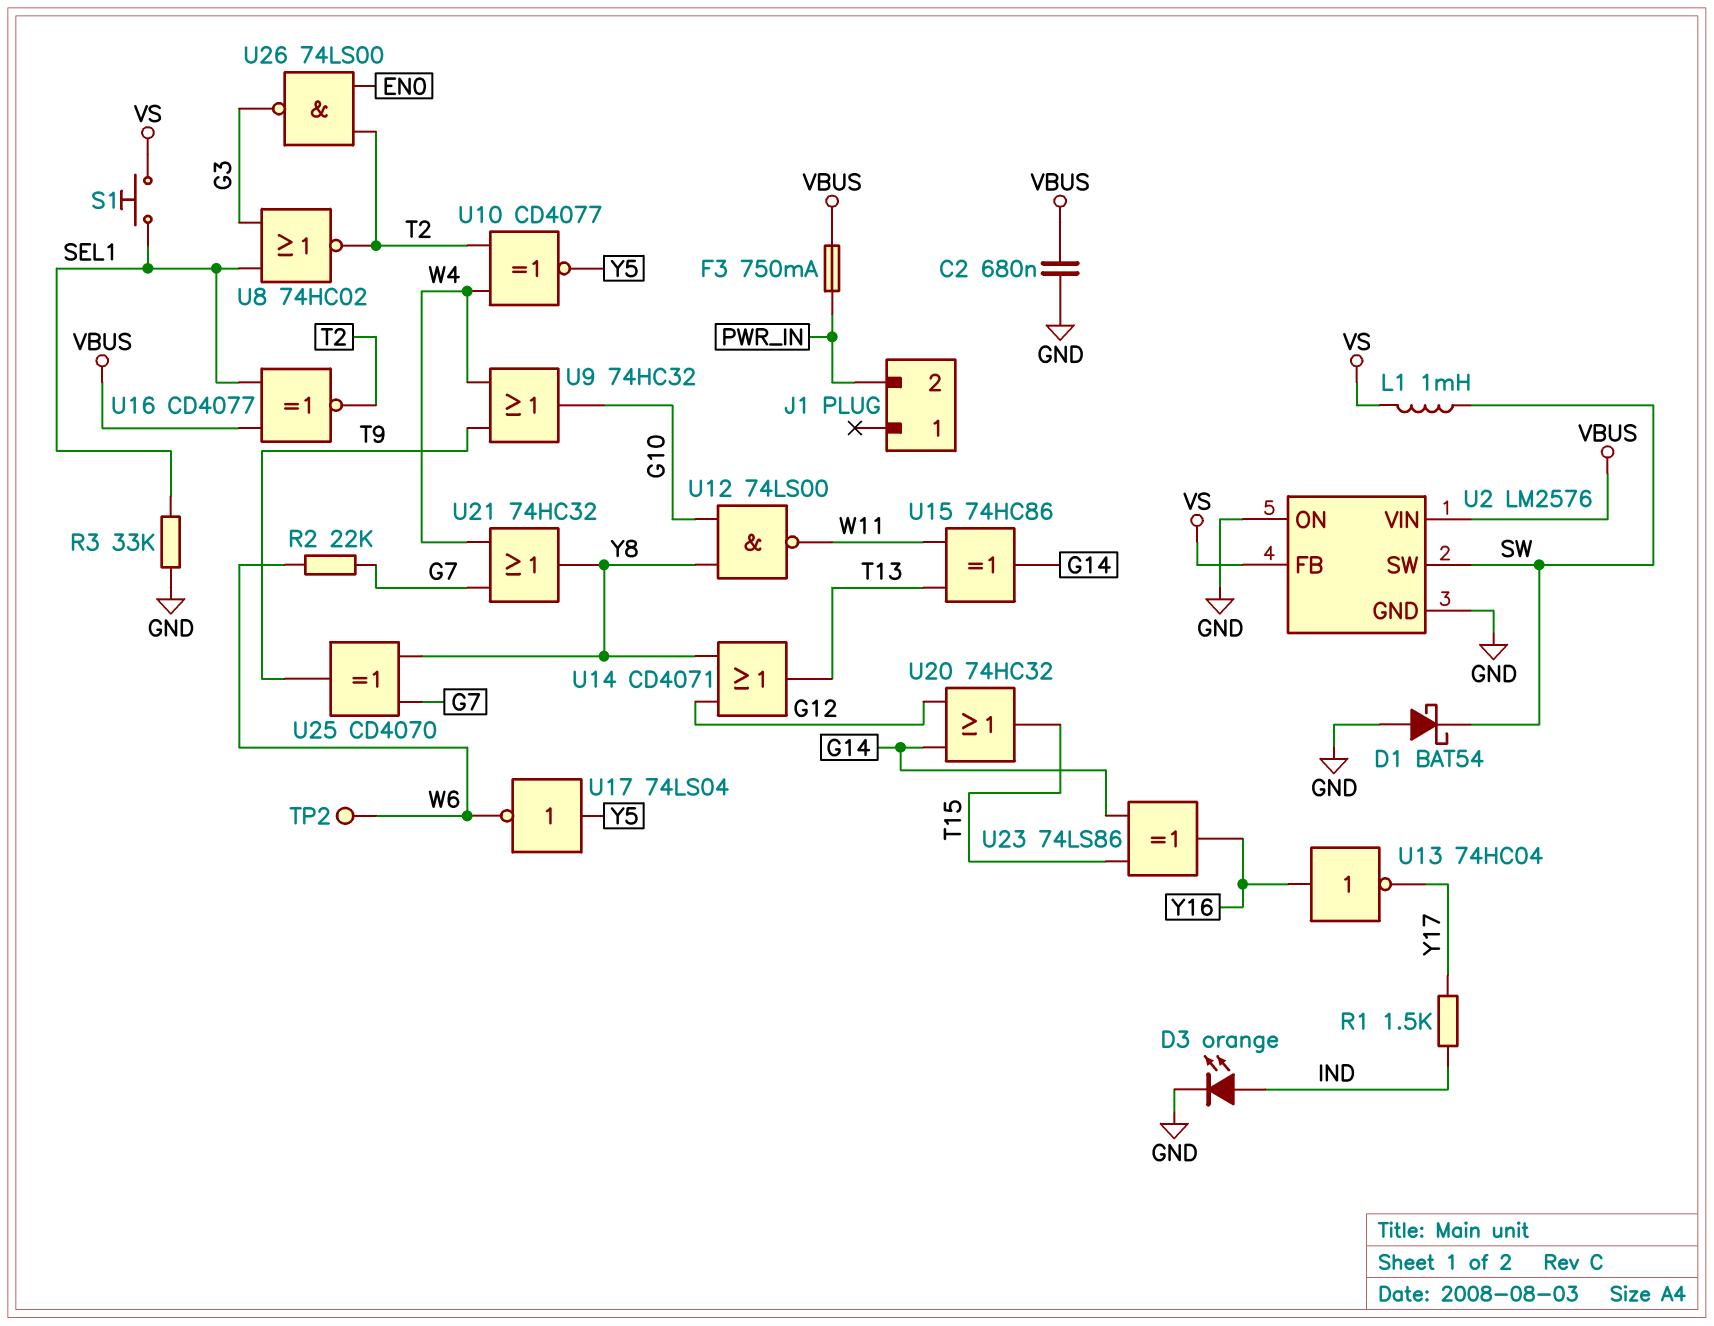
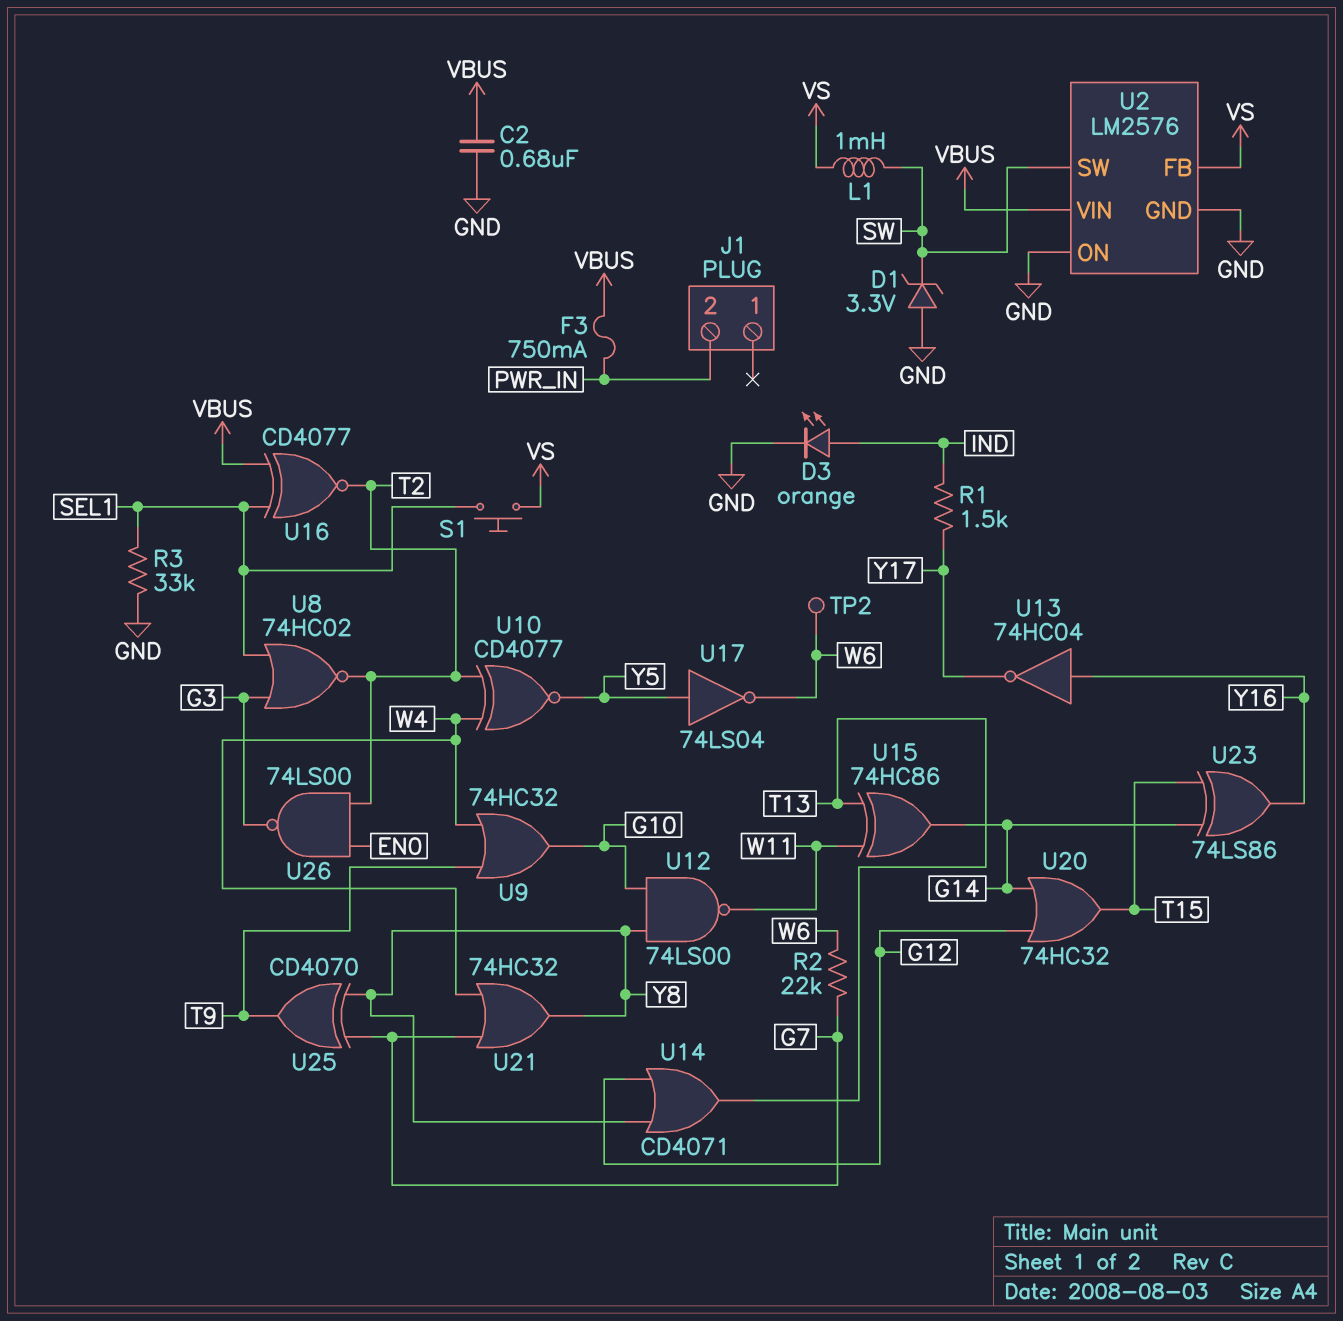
D1: schottky BAT54 (A GND, K SW) -> zener 3.3V (A GND, K SW)

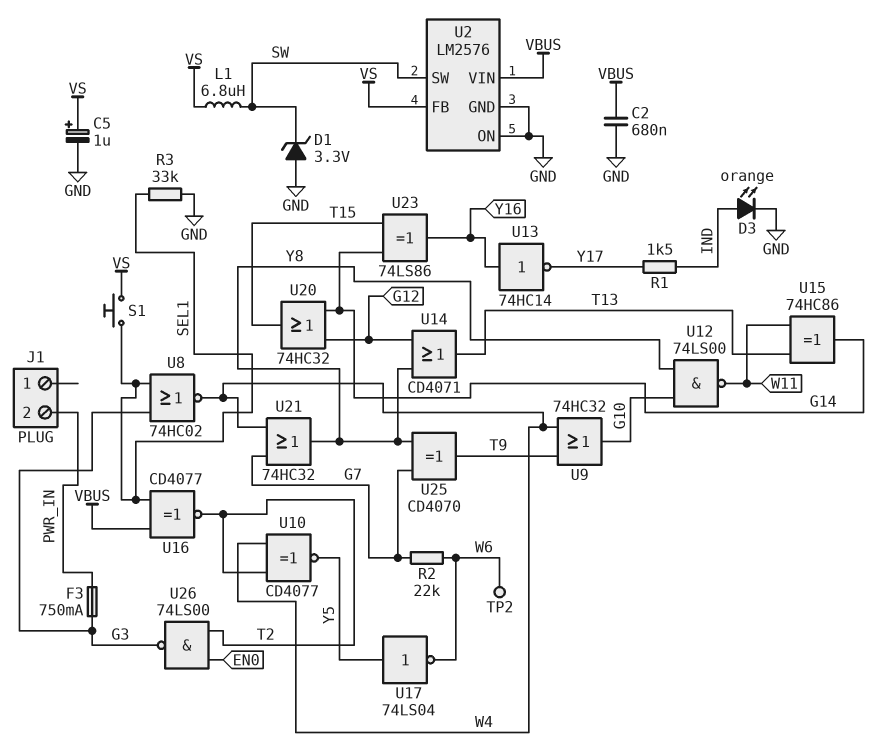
C5: none -> 1uF (plus VS, minus GND)
F3: 750mA (PWR_IN, VBUS) -> 750mA (G3, PWR_IN)
L1: 1mH (SW, VS) -> 6.8uH (SW, VS)
U8: NOR 74HC02 (in G3, in SEL1, out T2) -> NOR 74HC02 (in G3, in SEL1, out W4)
U13: NOT 74HC04 (in Y16, out Y17) -> NOT 74HC14 (in Y16, out Y17)

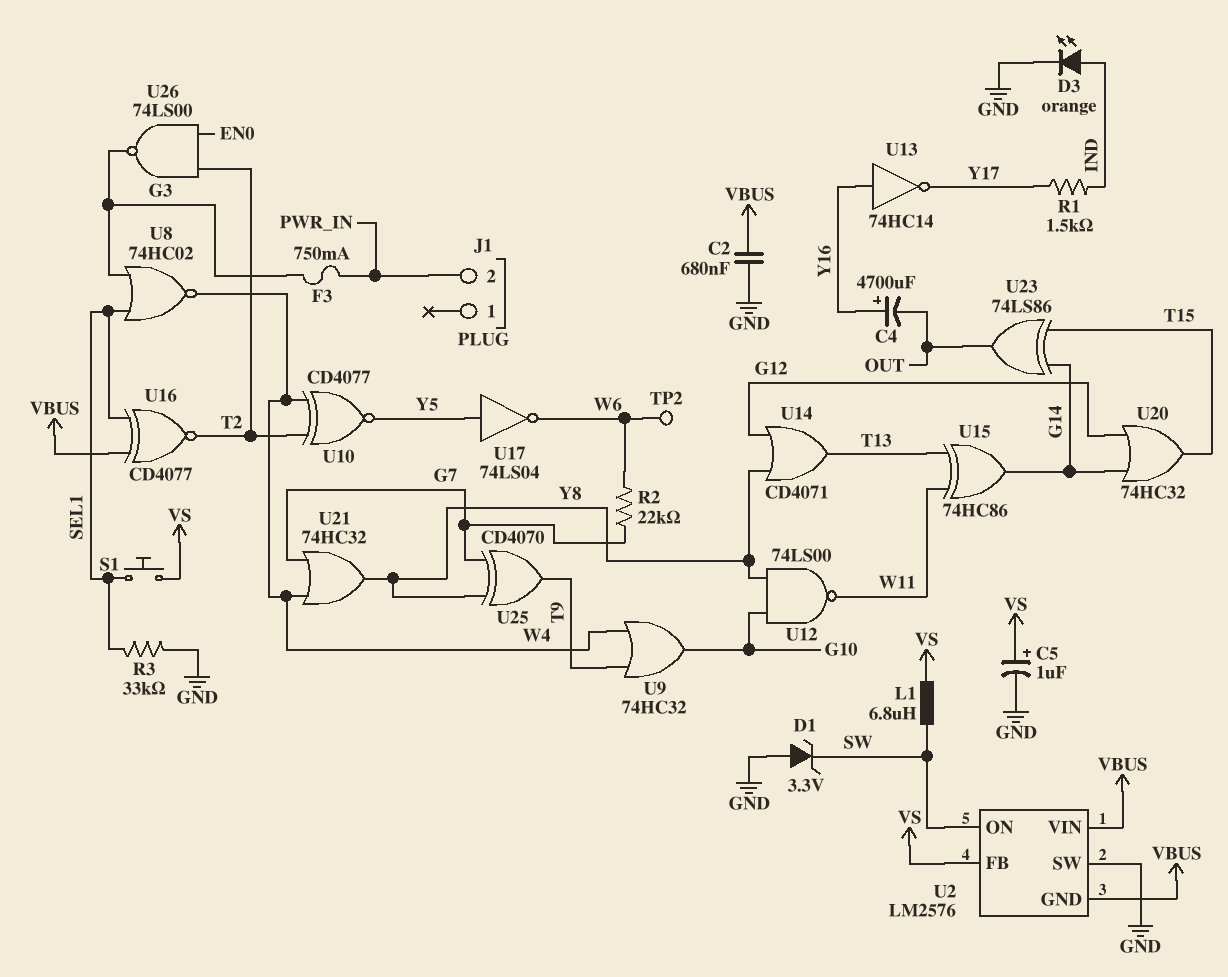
C4: none -> 4700uF (plus Y16, minus OUT)
U2 pin GND: GND -> VBUS
U2 pin ON: GND -> SW
U2 pin SW: SW -> GND
U23: XOR 74LS86 (in G14, in T15, out Y16) -> XOR 74LS86 (in G14, in T15, out OUT)

